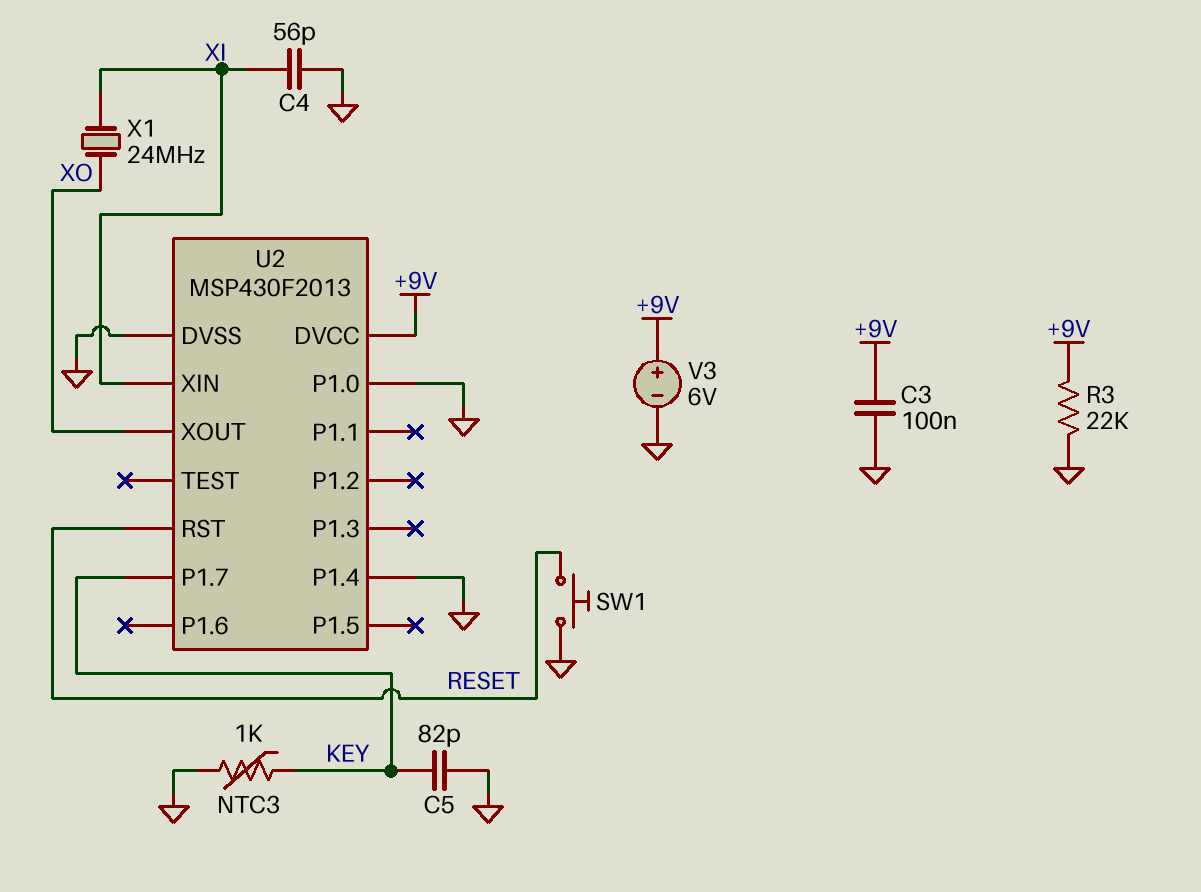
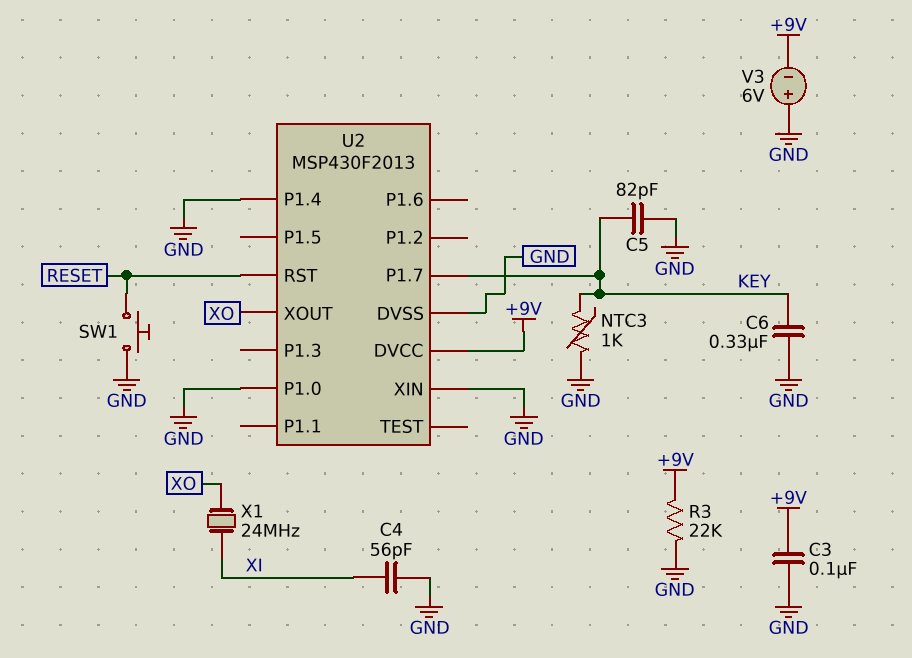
C6: none -> 330nF (GND, KEY)
U2 pin XIN: XI -> GND
V3: 6V (plus +9V, minus GND) -> 6V (plus GND, minus +9V)

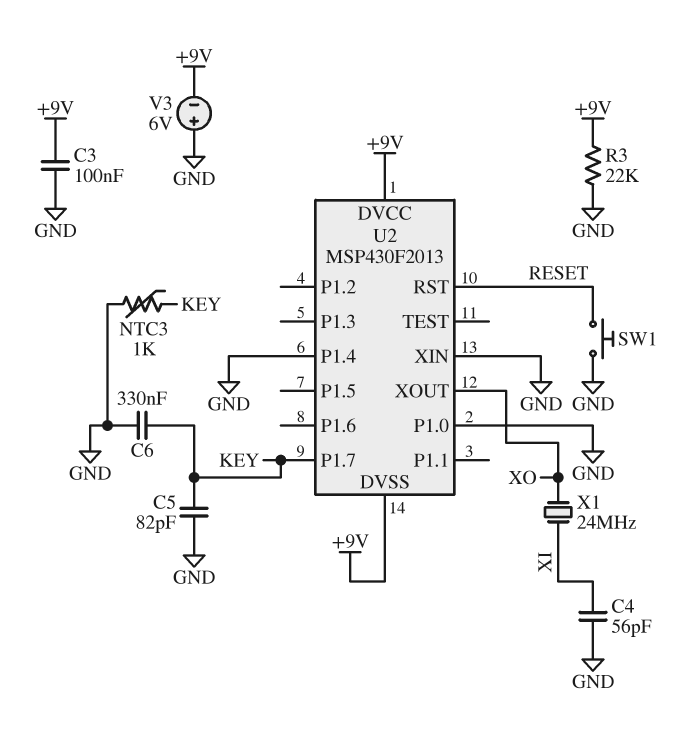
U2 pin DVSS: GND -> +9V

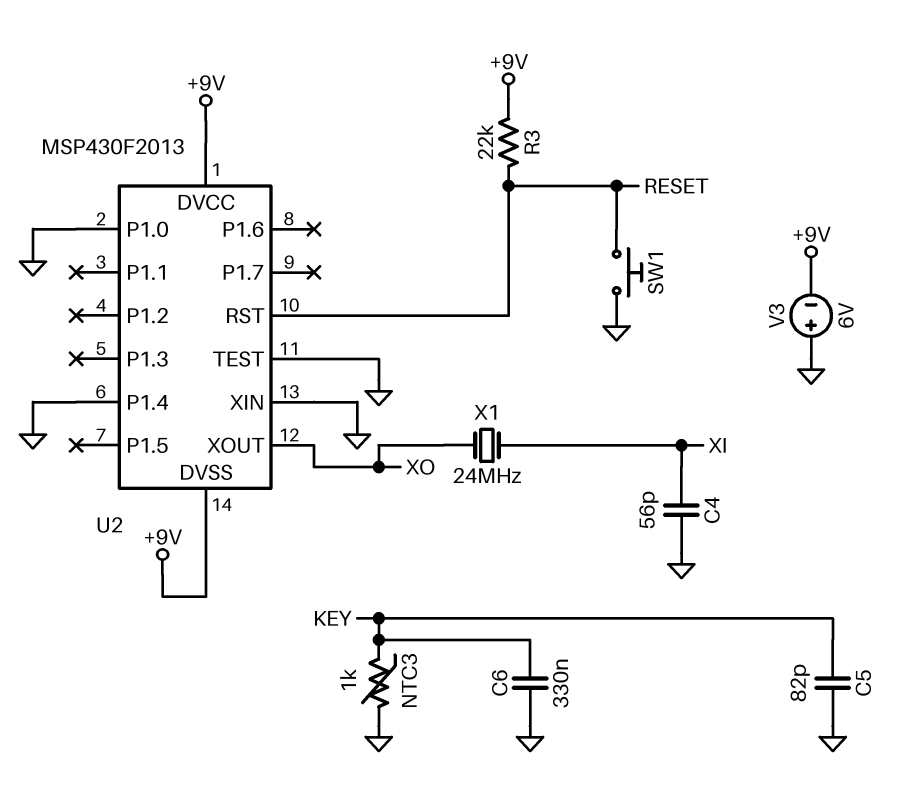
C3: 100nF (+9V, GND) -> none
R3: 22k (+9V, GND) -> 22k (+9V, RESET)
U2 pin P1.7: KEY -> none
U2 pin TEST: none -> GND

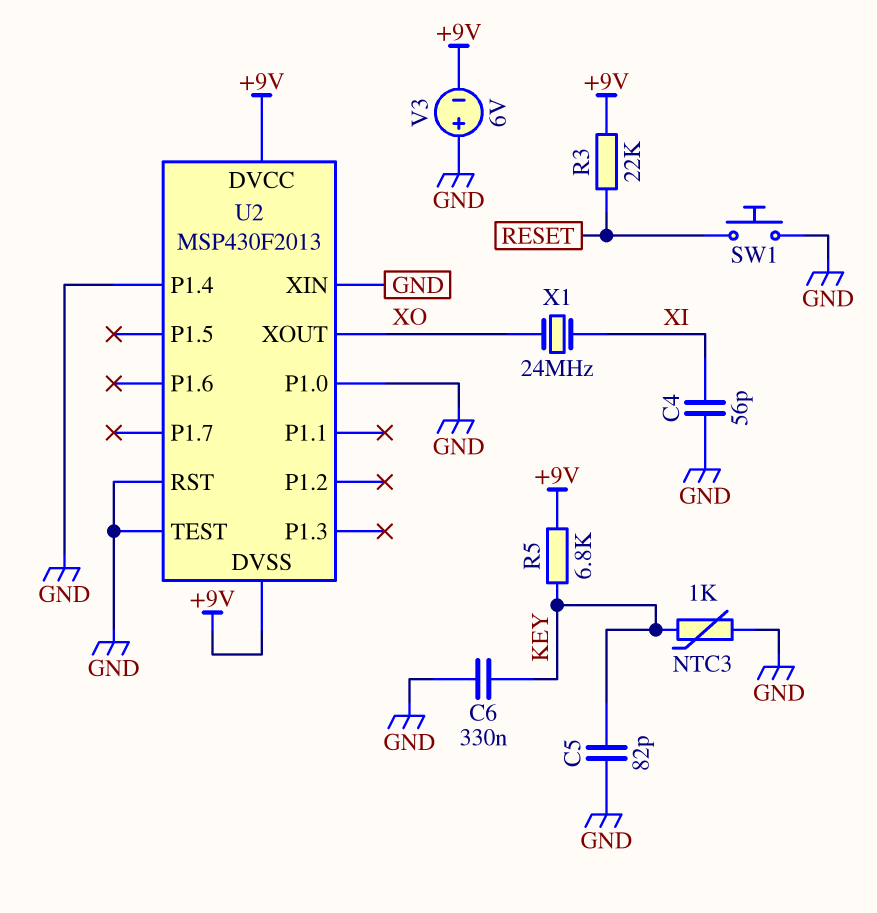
R5: none -> 6.8k (+9V, KEY)
U2 pin RST: RESET -> GND

